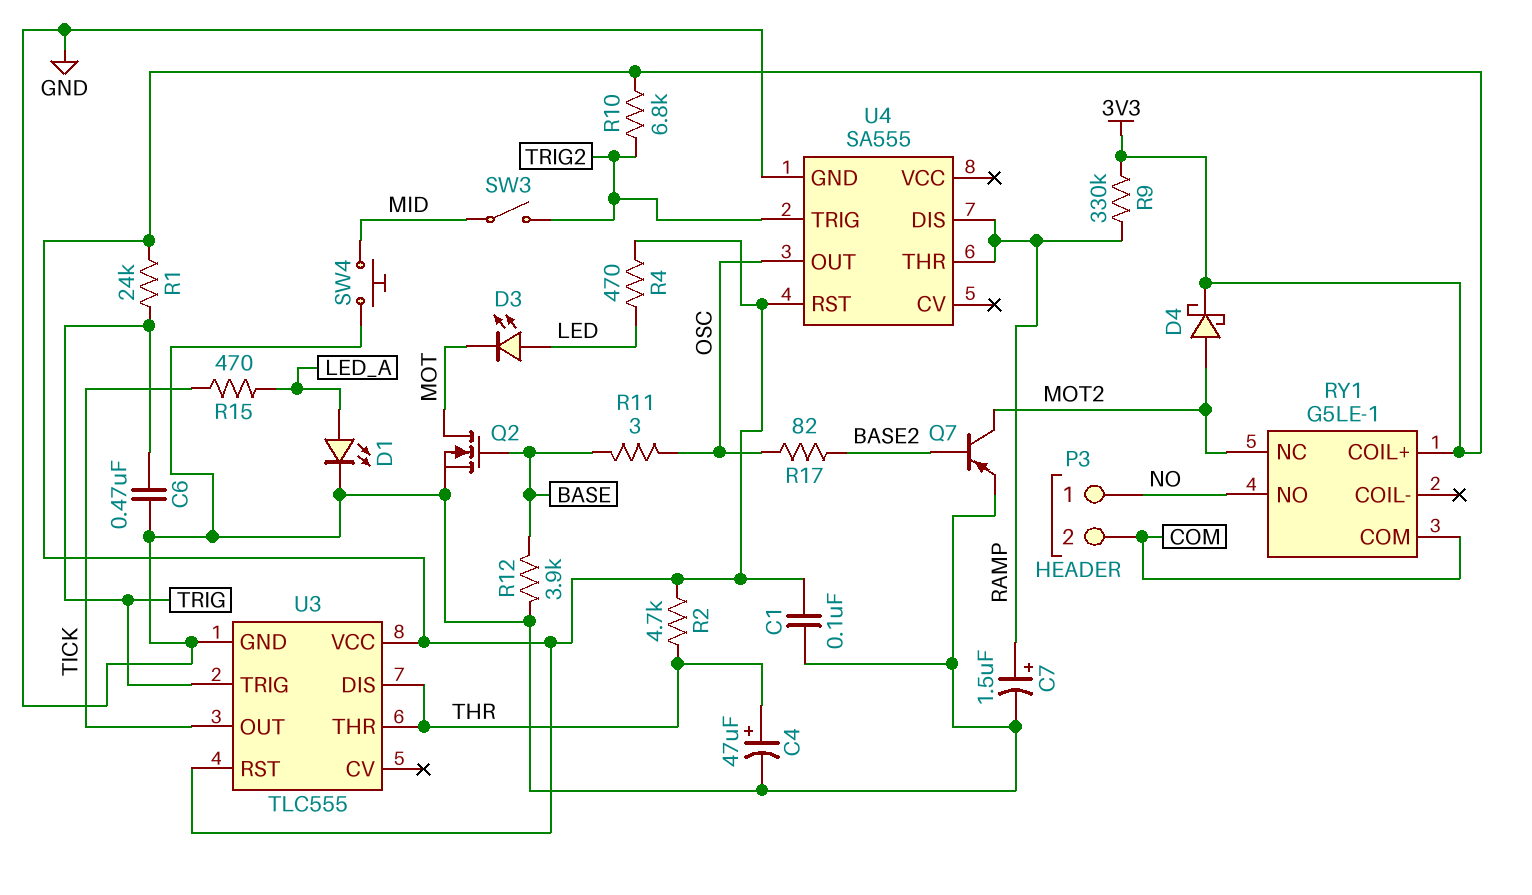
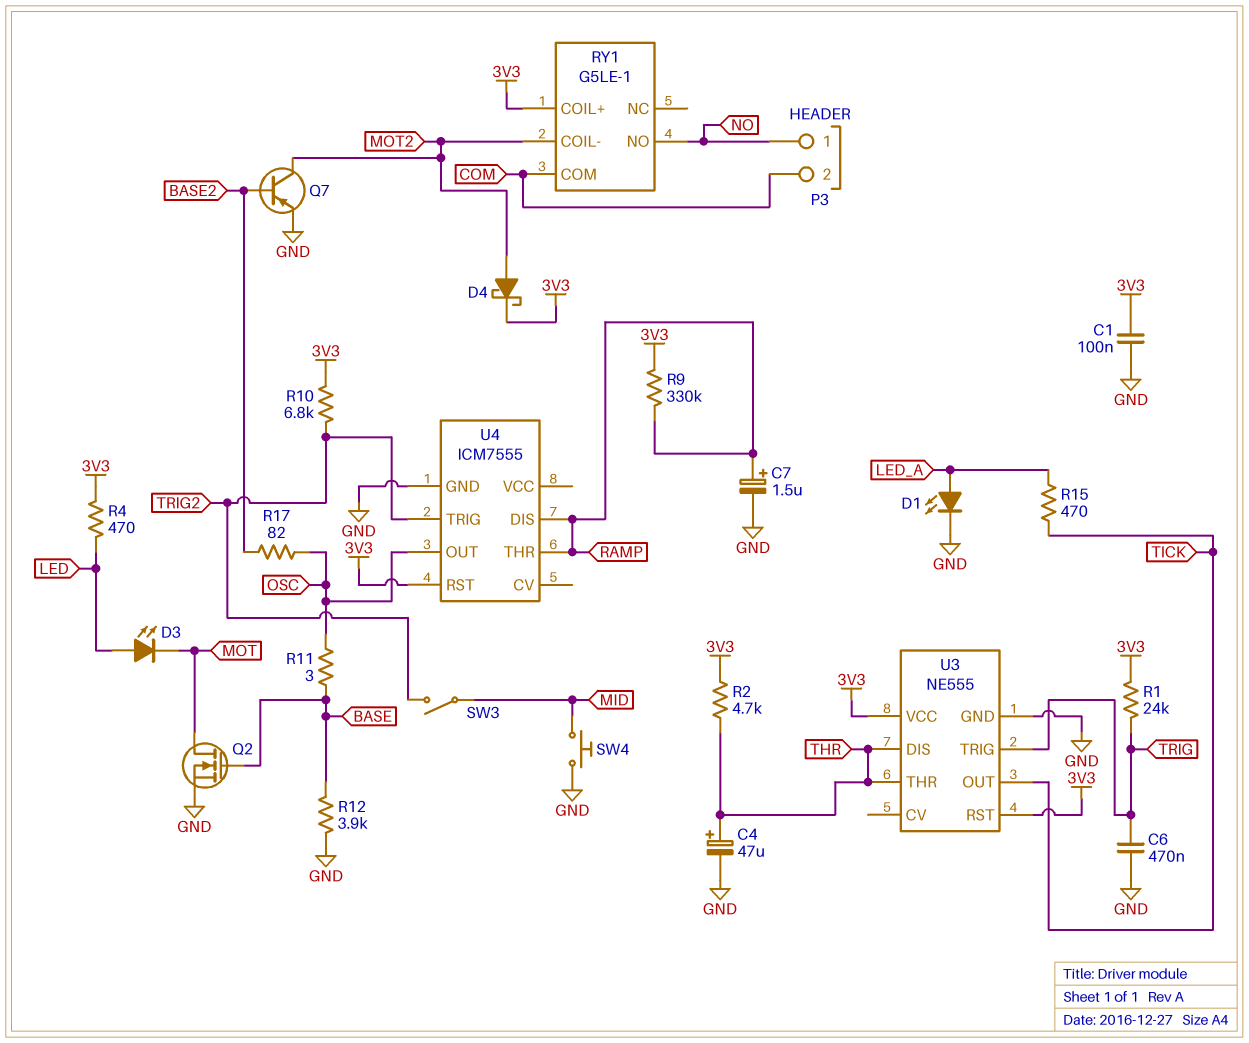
RY1 pin COIL-: none -> MOT2
RY1 pin NC: MOT2 -> none
U3: TLC555 -> NE555
U4: SA555 -> ICM7555

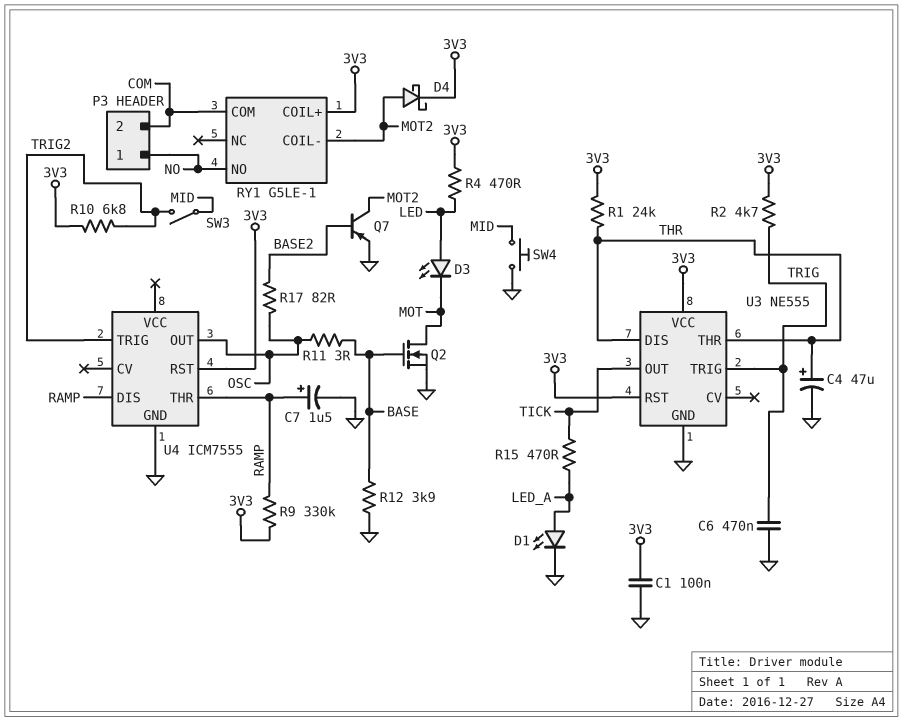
R1: 24k (3V3, TRIG) -> 24k (3V3, THR)
R2: 4.7k (3V3, THR) -> 4.7k (3V3, TRIG)

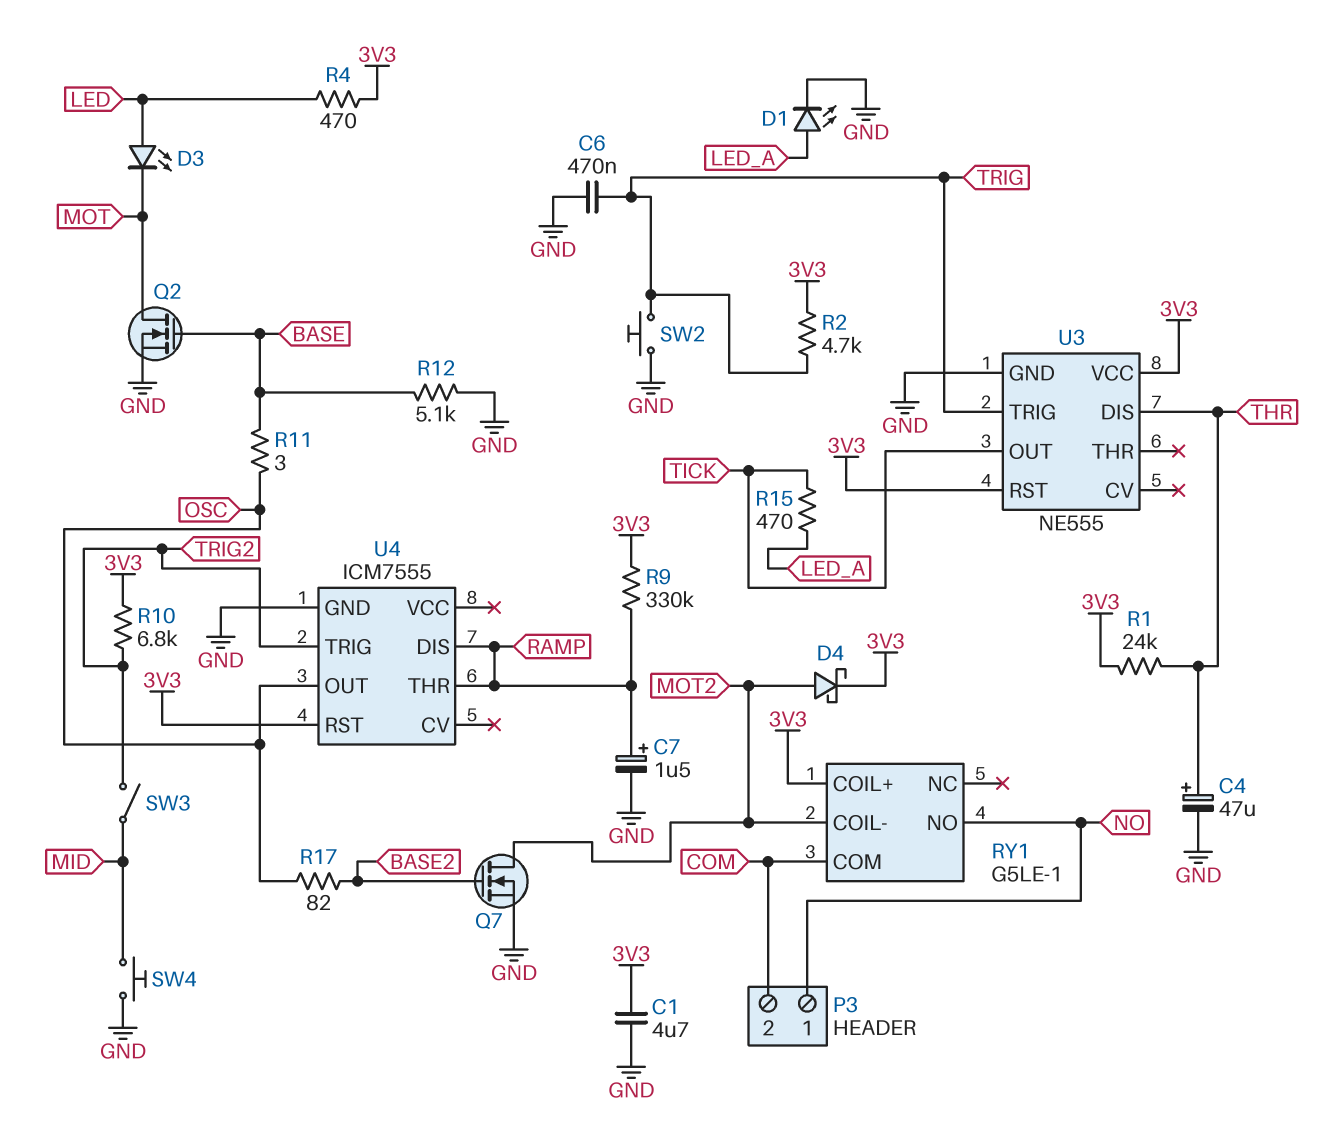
C1: 100nF (3V3, GND) -> 4.7uF (3V3, GND)
Q7: PNP (B BASE2, C MOT2, E GND) -> NMOS (G BASE2, D MOT2, S GND)
R12: 3.9k (BASE, GND) -> 5.1k (BASE, GND)
SW2: none -> button (GND, TRIG)
U3 pin THR: THR -> none

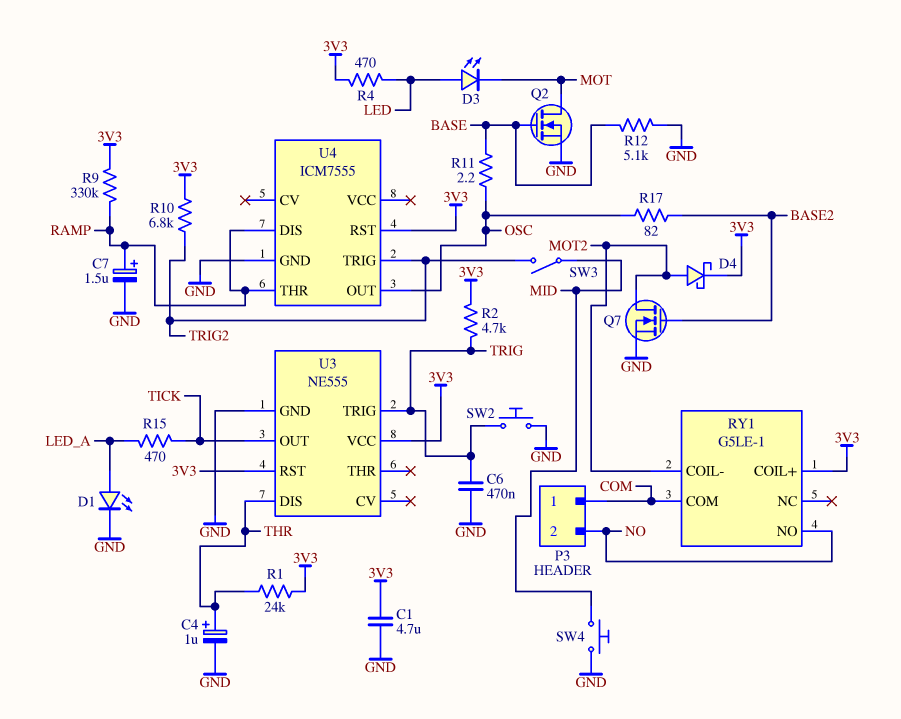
C4: 47uF (plus THR, minus GND) -> 1uF (plus THR, minus GND)
P3 pin 1: NO -> COM
P3 pin 2: COM -> NO
R11: 3 (BASE, OSC) -> 2.2 (BASE, OSC)

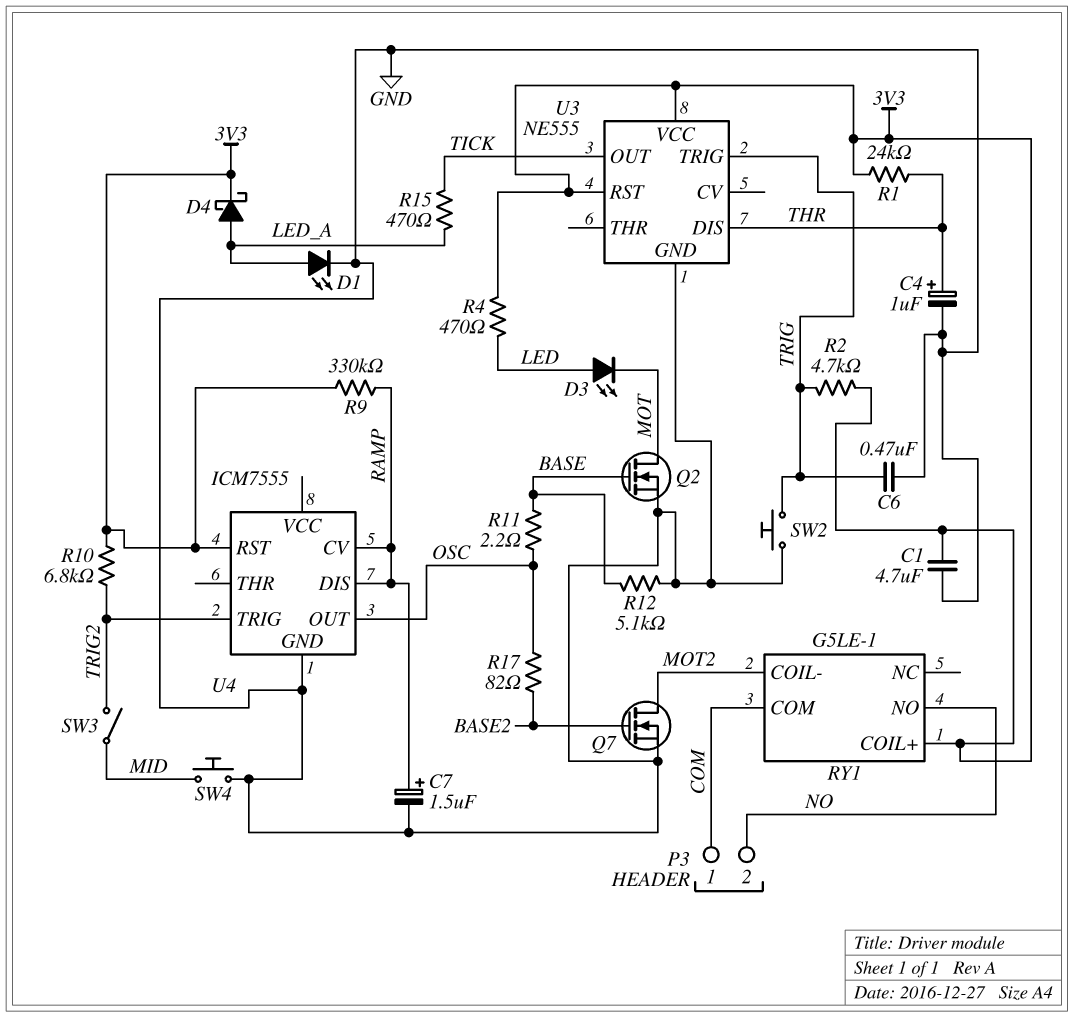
D4: schottky (A MOT2, K 3V3) -> schottky (A LED_A, K 3V3)
U4 pin CV: none -> RAMP
U4 pin THR: RAMP -> none

